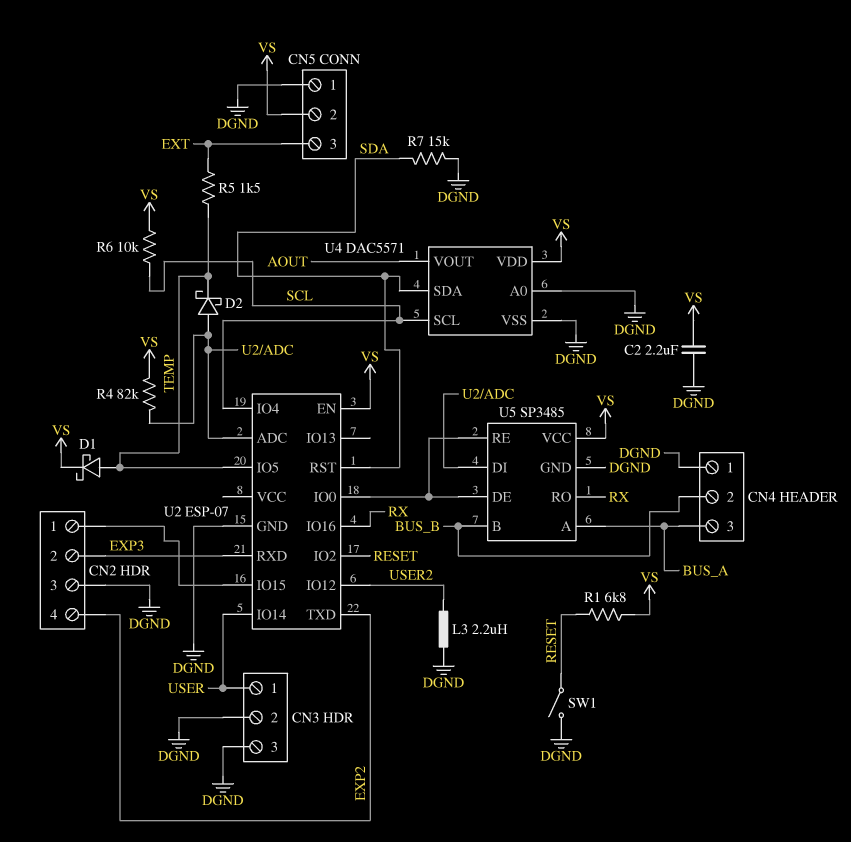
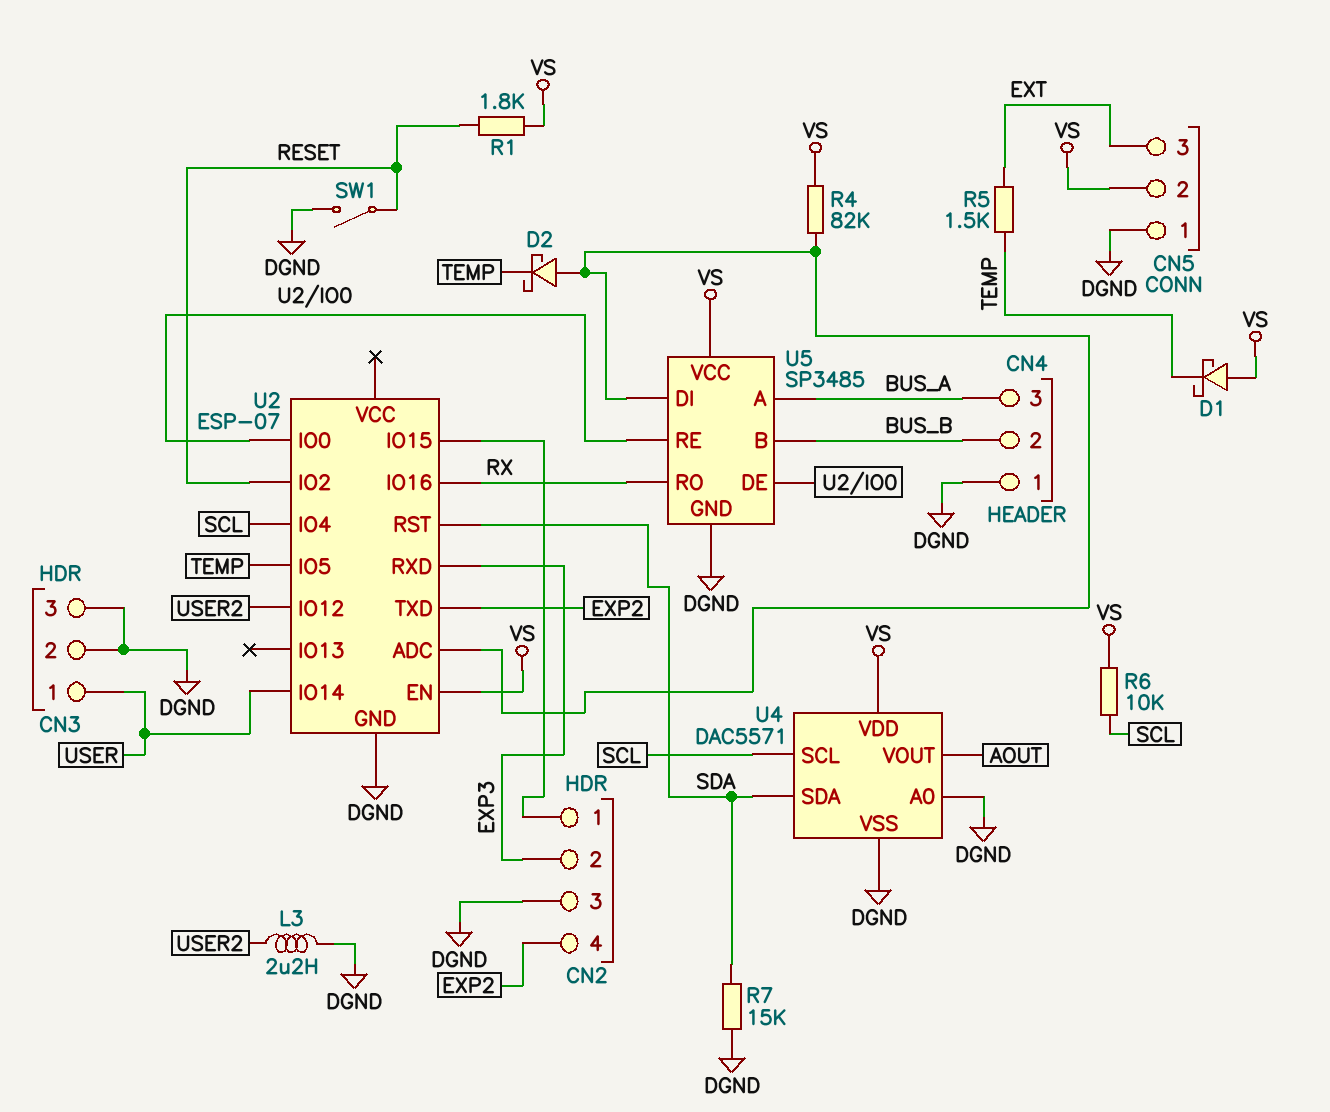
C2: 2.2uF (DGND, VS) -> none
D1: schottky (A TEMP, K VS) -> schottky (A VS, K TEMP)
R1: 6.8k (RESET, VS) -> 1.8k (RESET, VS)

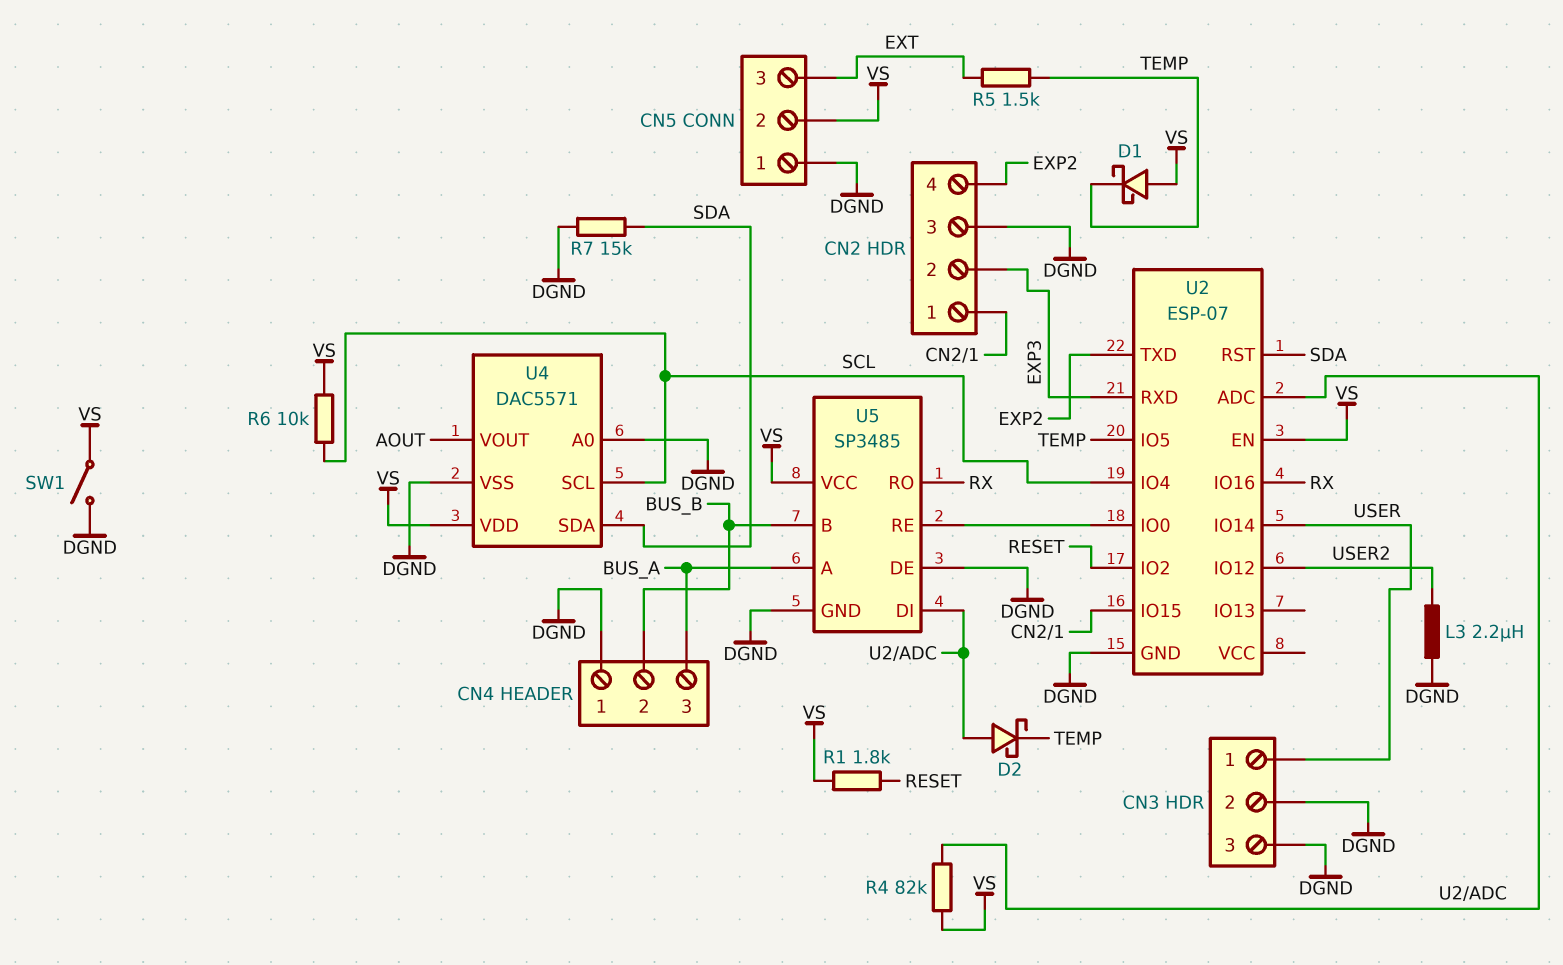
SW1: switch (DGND, RESET) -> switch (DGND, VS)
U5 pin DE: U2/IO0 -> DGND

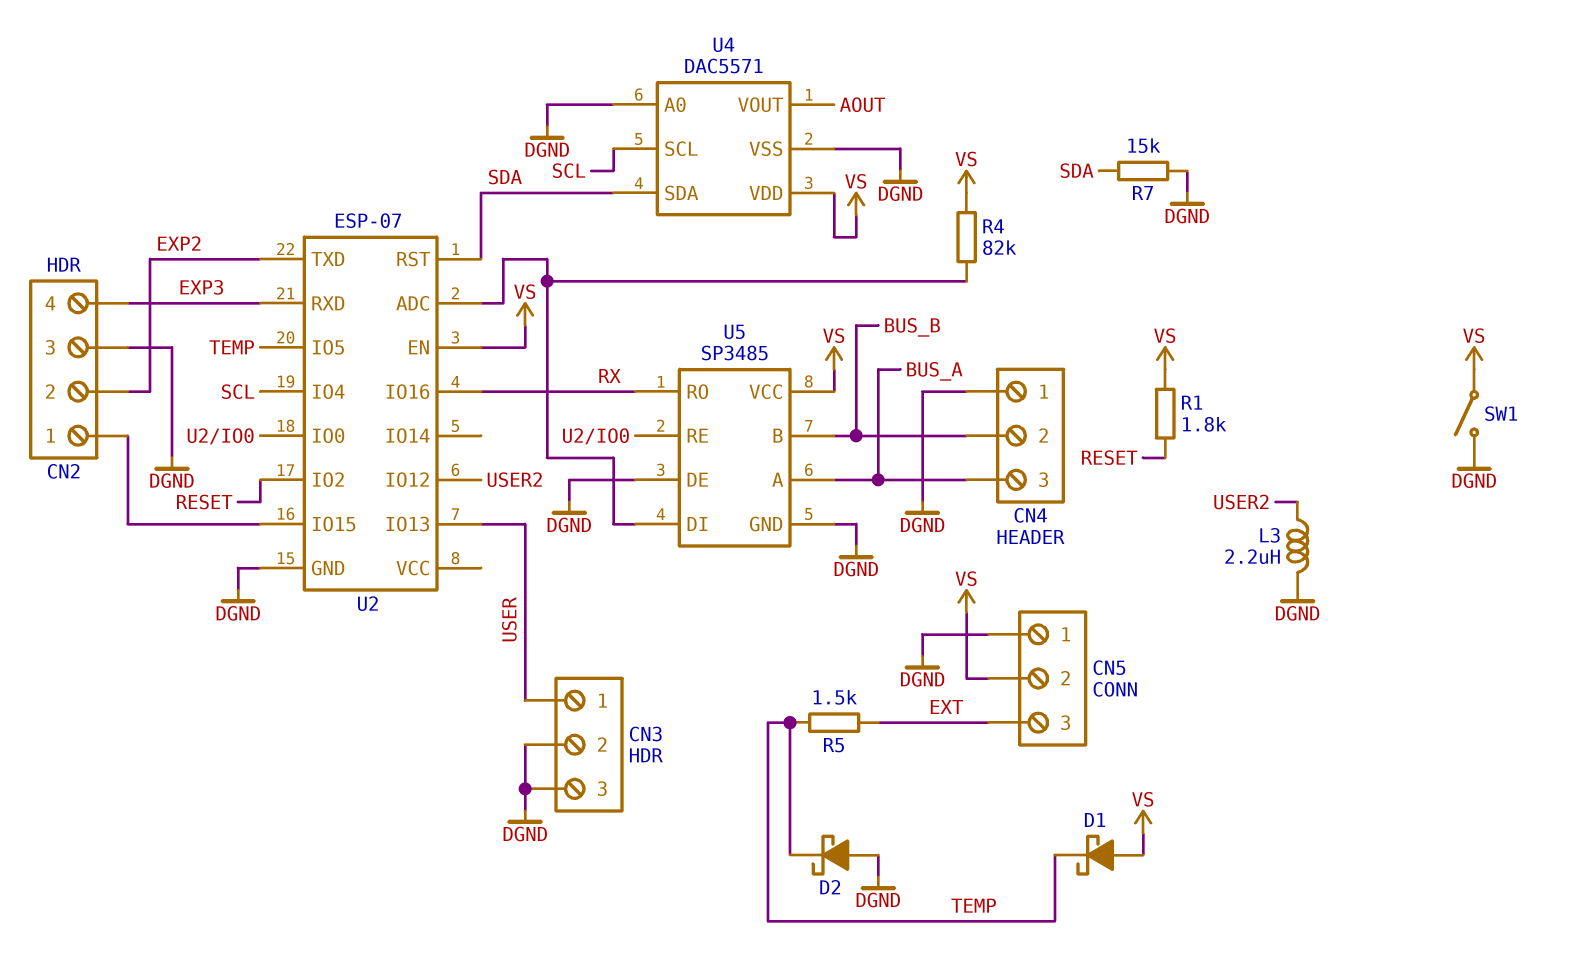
CN2 pin 2: EXP3 -> EXP2
CN2 pin 4: EXP2 -> EXP3
D2: schottky (A U2/ADC, K TEMP) -> schottky (A DGND, K TEMP)
R6: 10k (SCL, VS) -> none
U2 pin IO13: none -> USER
U2 pin IO14: USER -> none

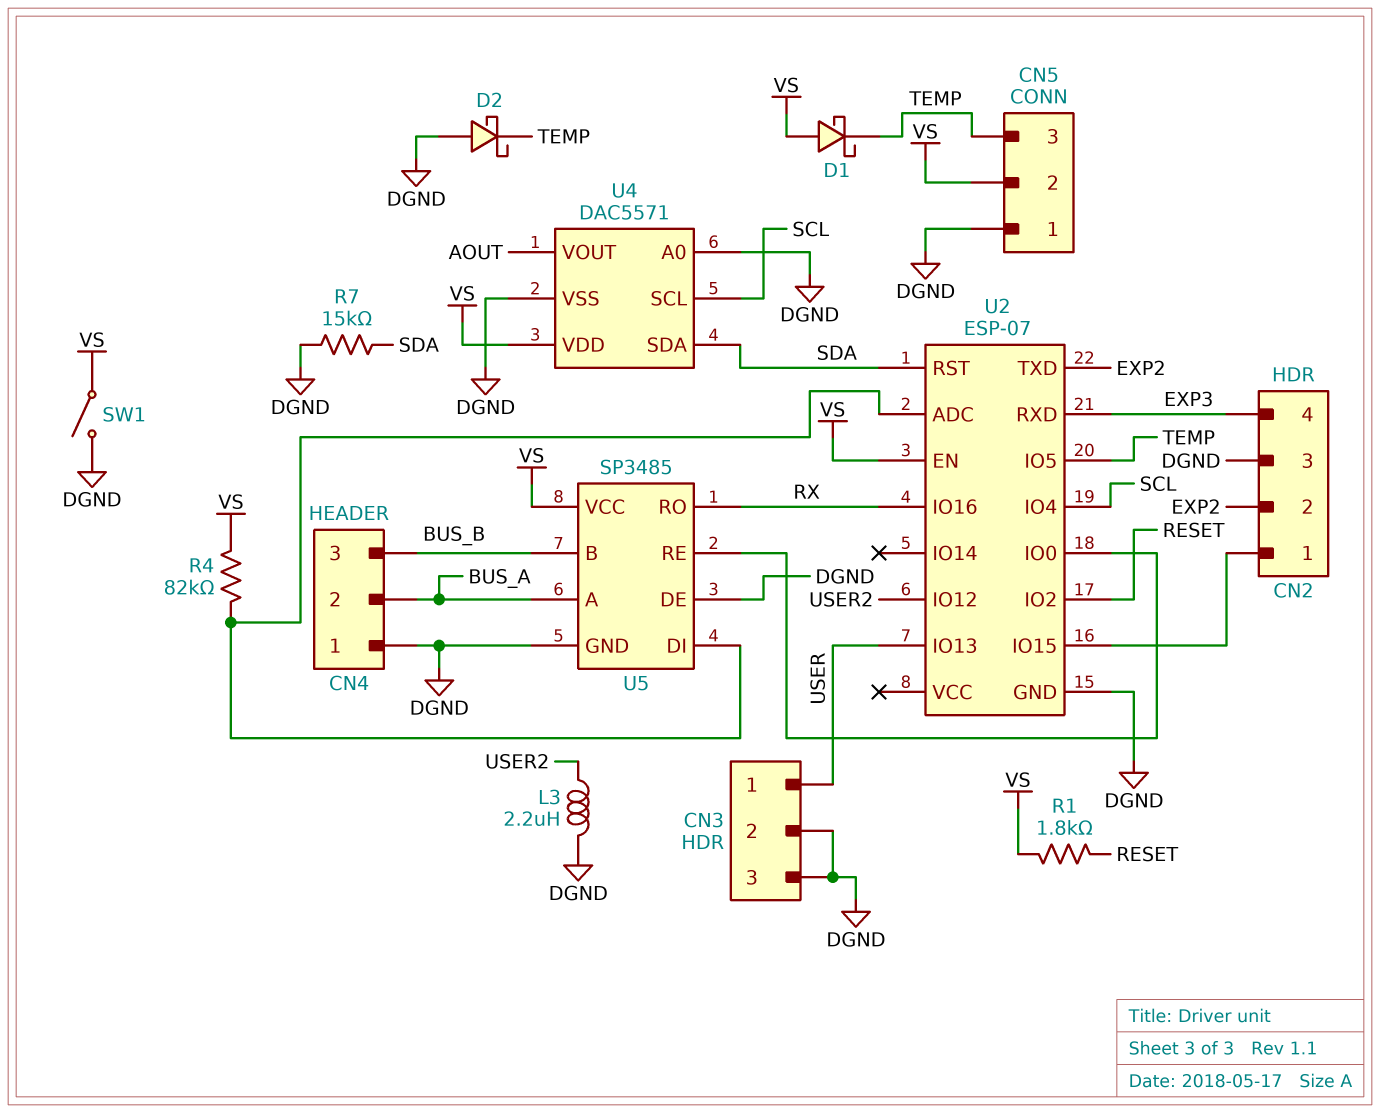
CN4 pin 2: BUS_B -> BUS_A
CN4 pin 3: BUS_A -> BUS_B
CN5 pin 3: EXT -> TEMP
R5: 1.5k (EXT, TEMP) -> none

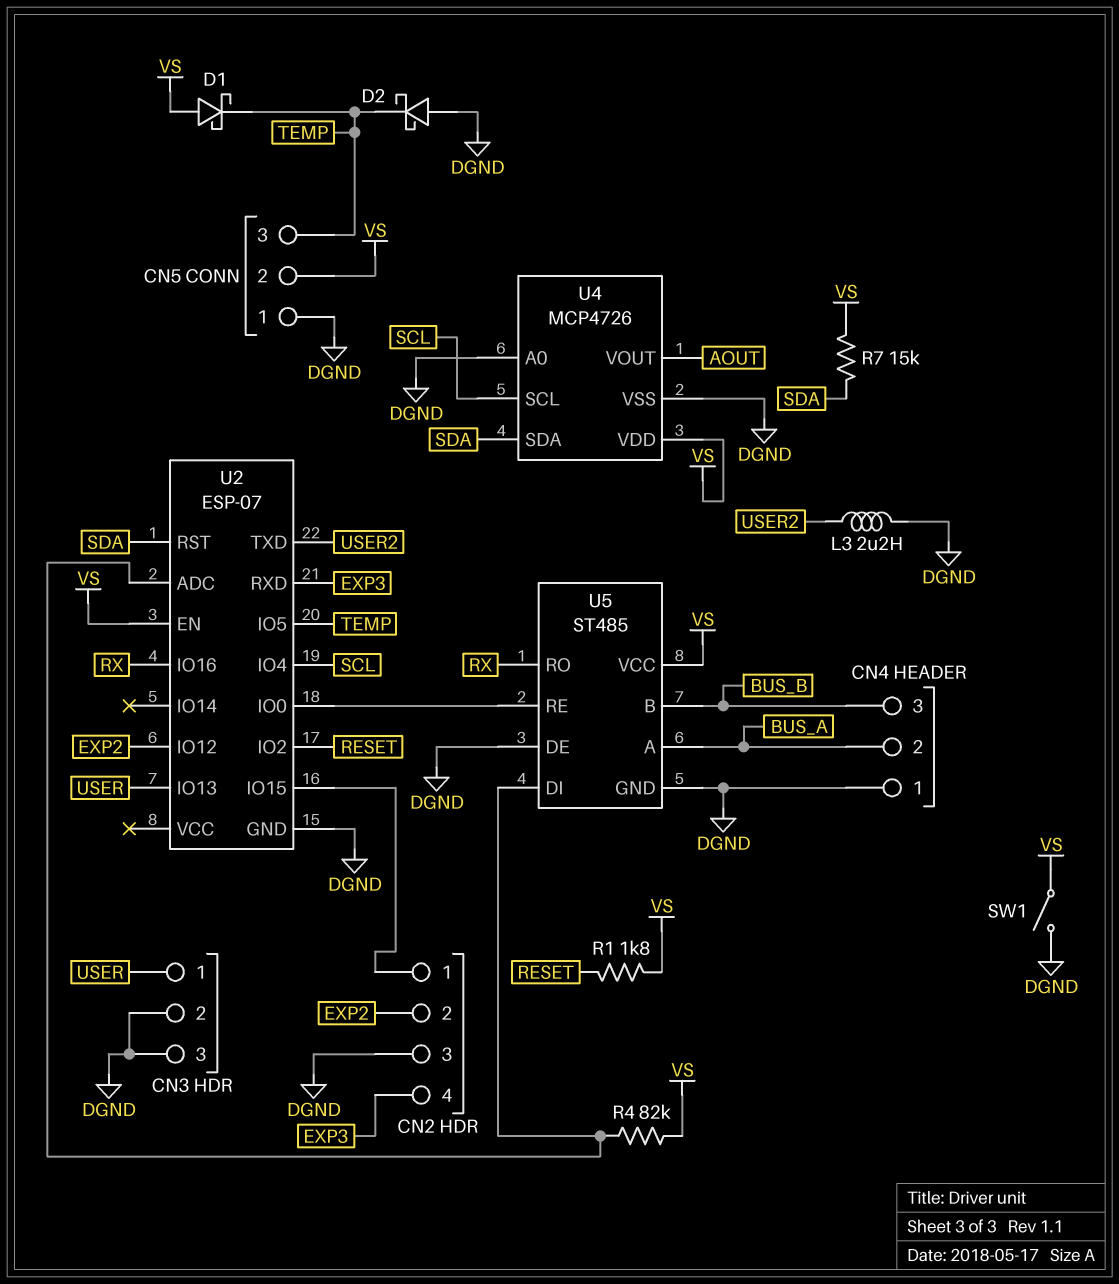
R7: 15k (DGND, SDA) -> 15k (SDA, VS)
U2 pin IO12: USER2 -> EXP2
U2 pin TXD: EXP2 -> USER2
U4: DAC5571 -> MCP4726
U5: SP3485 -> ST485

